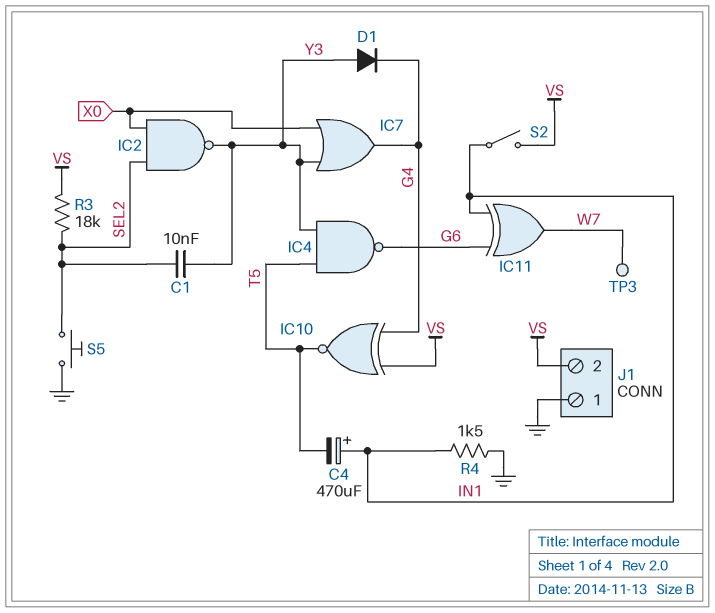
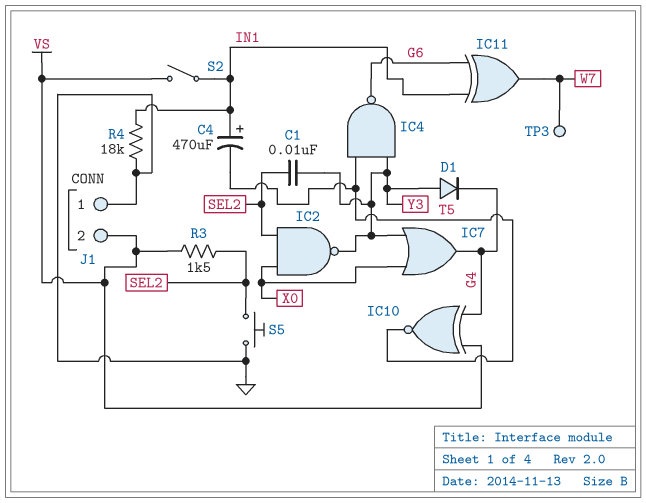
R3: 18k (SEL2, VS) -> 1.5k (SEL2, VS)
R4: 1.5k (GND, IN1) -> 18k (GND, IN1)

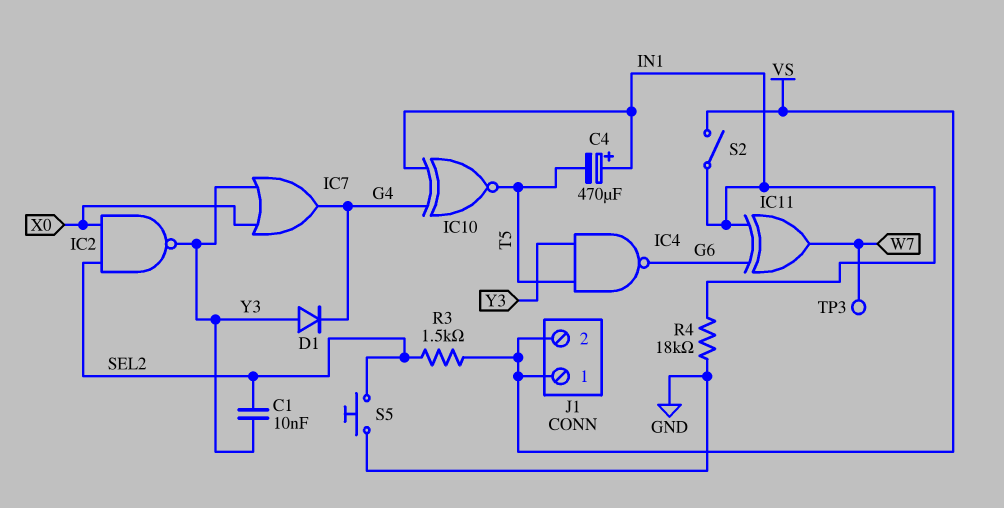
IC10: XNOR (in G4, in VS, out T5) -> XNOR (in G4, in IN1, out T5)
J1 pin 1: GND -> VS

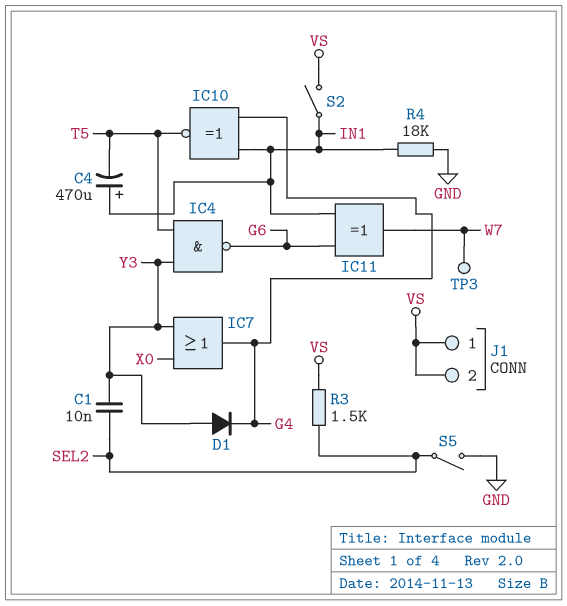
IC2: NAND (in SEL2, in X0, out Y3) -> none
S5: button (GND, SEL2) -> switch (GND, SEL2)

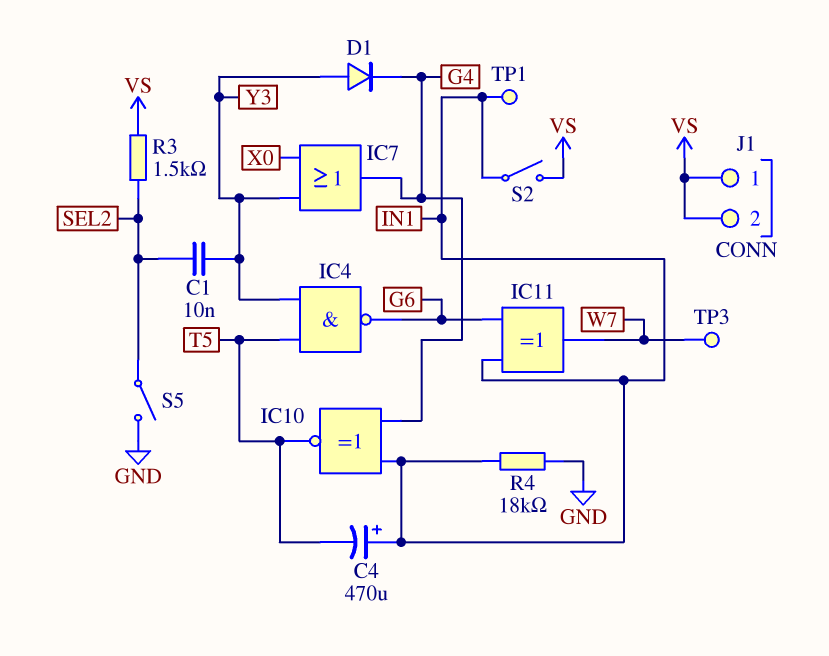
TP1: none -> test point (IN1)

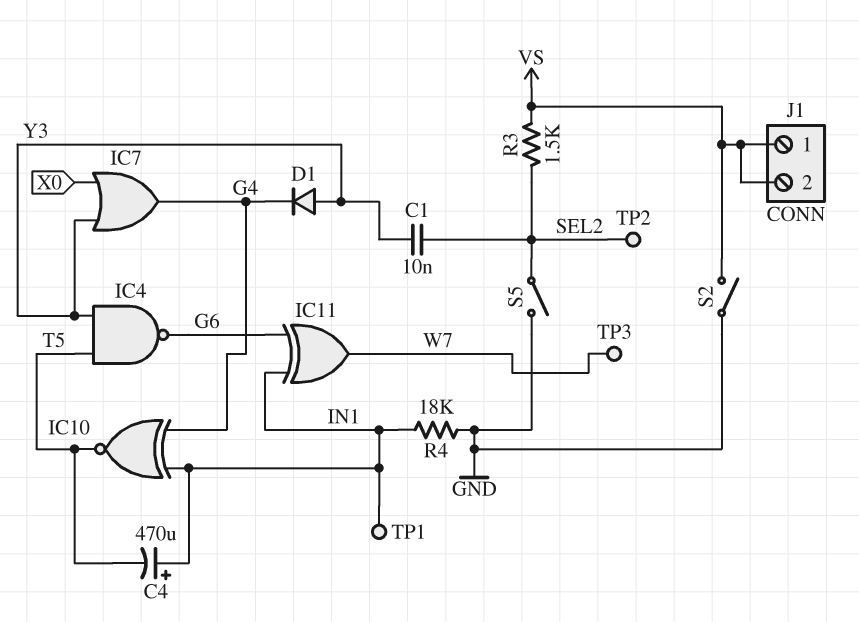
S2: switch (IN1, VS) -> switch (GND, VS)
TP2: none -> test point (SEL2)

